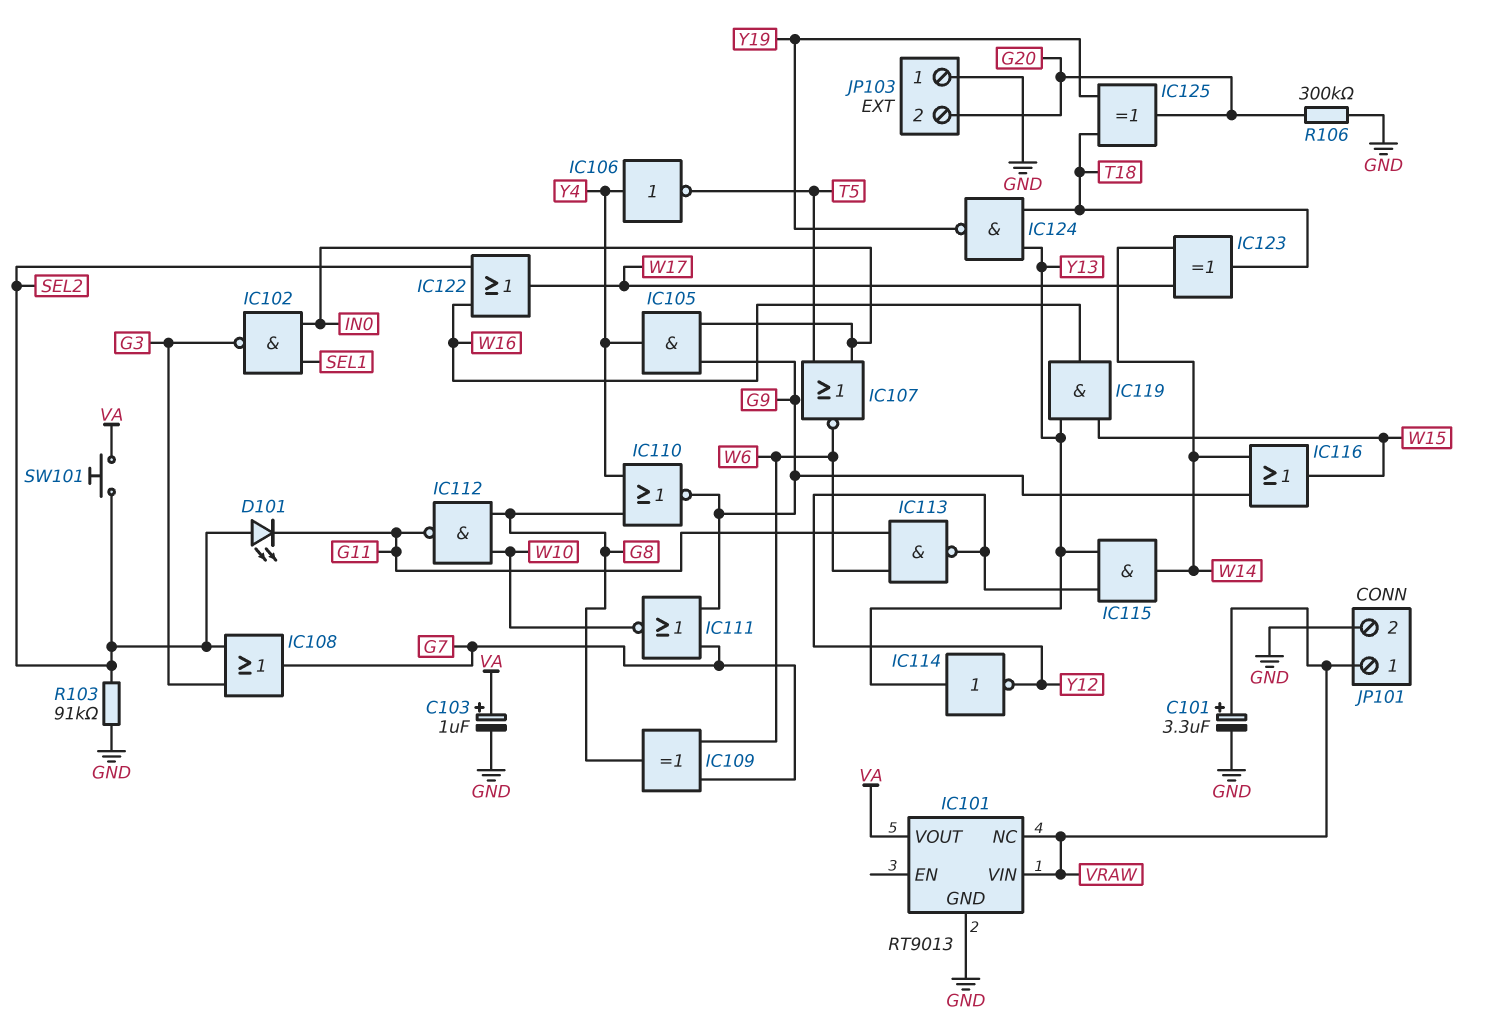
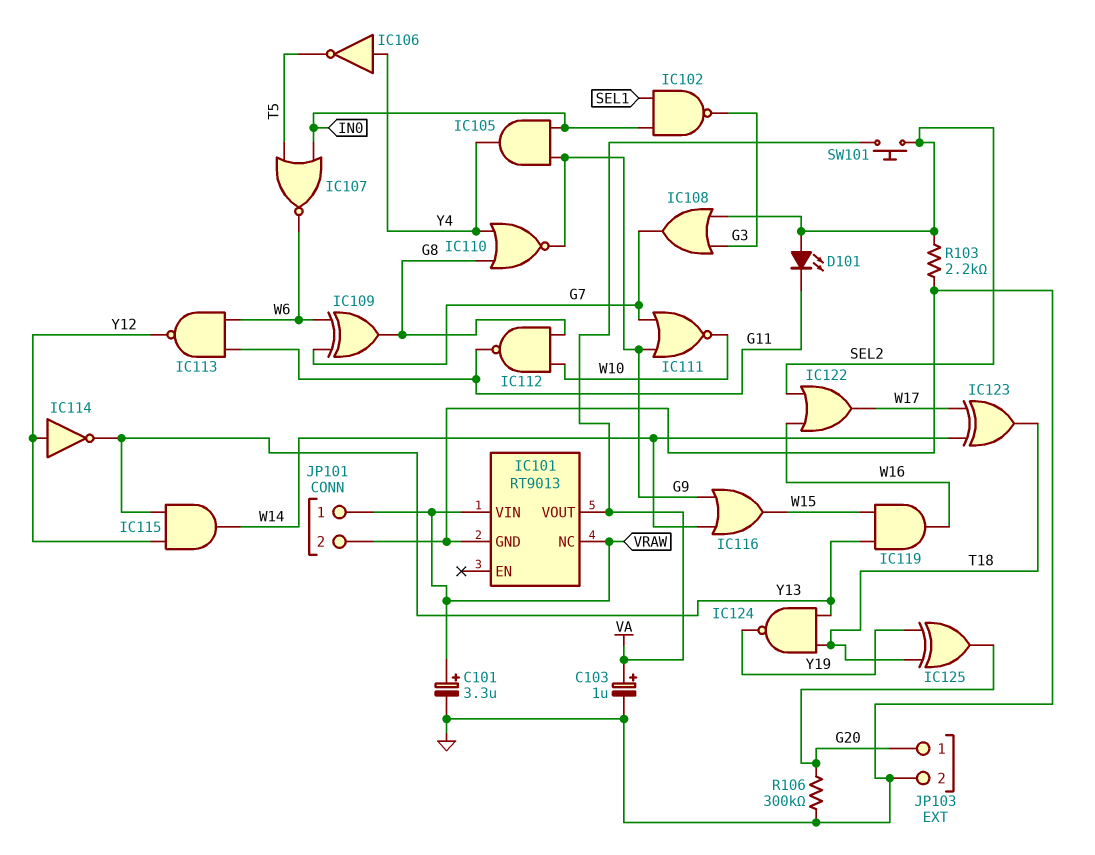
IC114: NOT (in Y13, out Y12) -> NOT (in Y12, out Y13)
JP103 pin 1: GND -> G20
JP103 pin 2: G20 -> GND
R103: 91k (GND, SEL2) -> 2.2k (GND, SEL2)

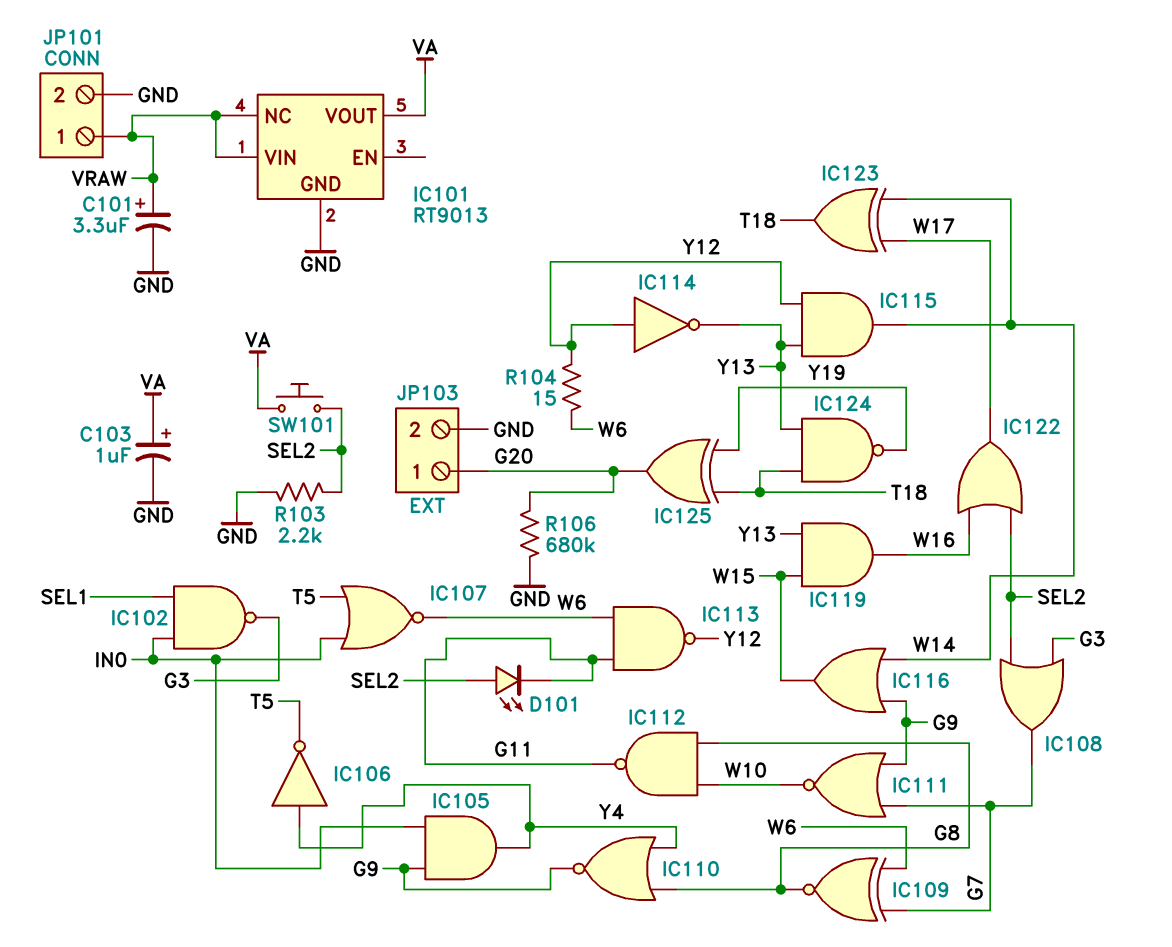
IC109: XOR (in G7, in W6, out G8) -> XNOR (in G7, in W6, out G8)
R104: none -> 15 (W6, Y12)
R106: 300k (G20, GND) -> 680k (G20, GND)

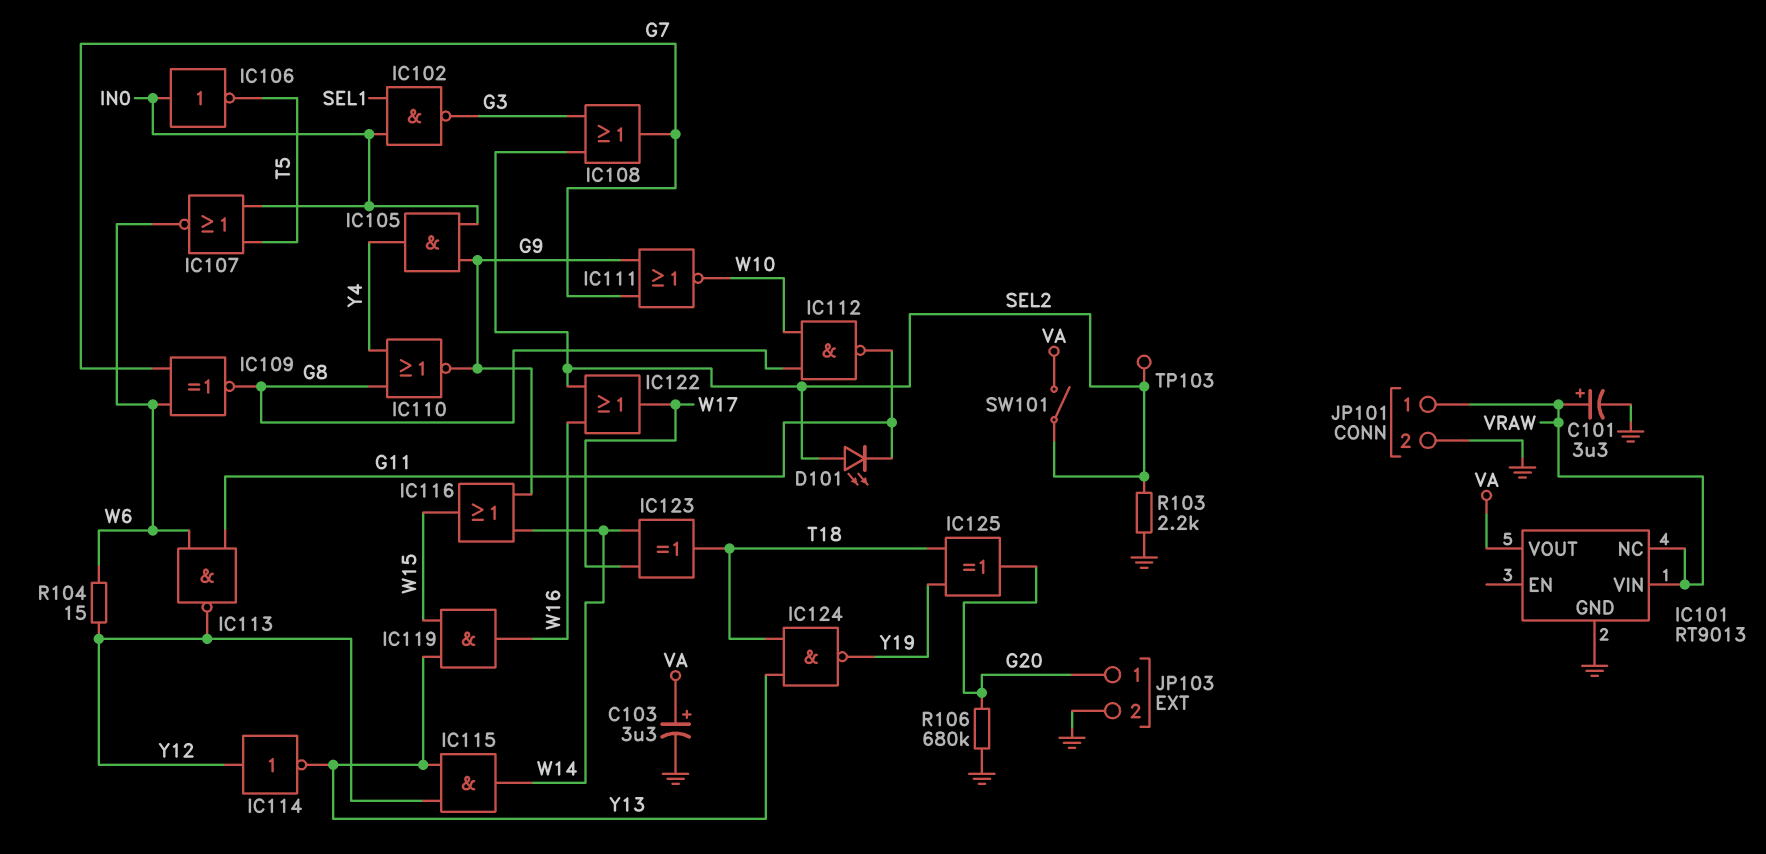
C103: 1uF (plus VA, minus GND) -> 3.3uF (plus VA, minus GND)
IC106: NOT (in Y4, out T5) -> NOT (in IN0, out T5)
SW101: button (SEL2, VA) -> switch (SEL2, VA)
TP103: none -> test point (SEL2)

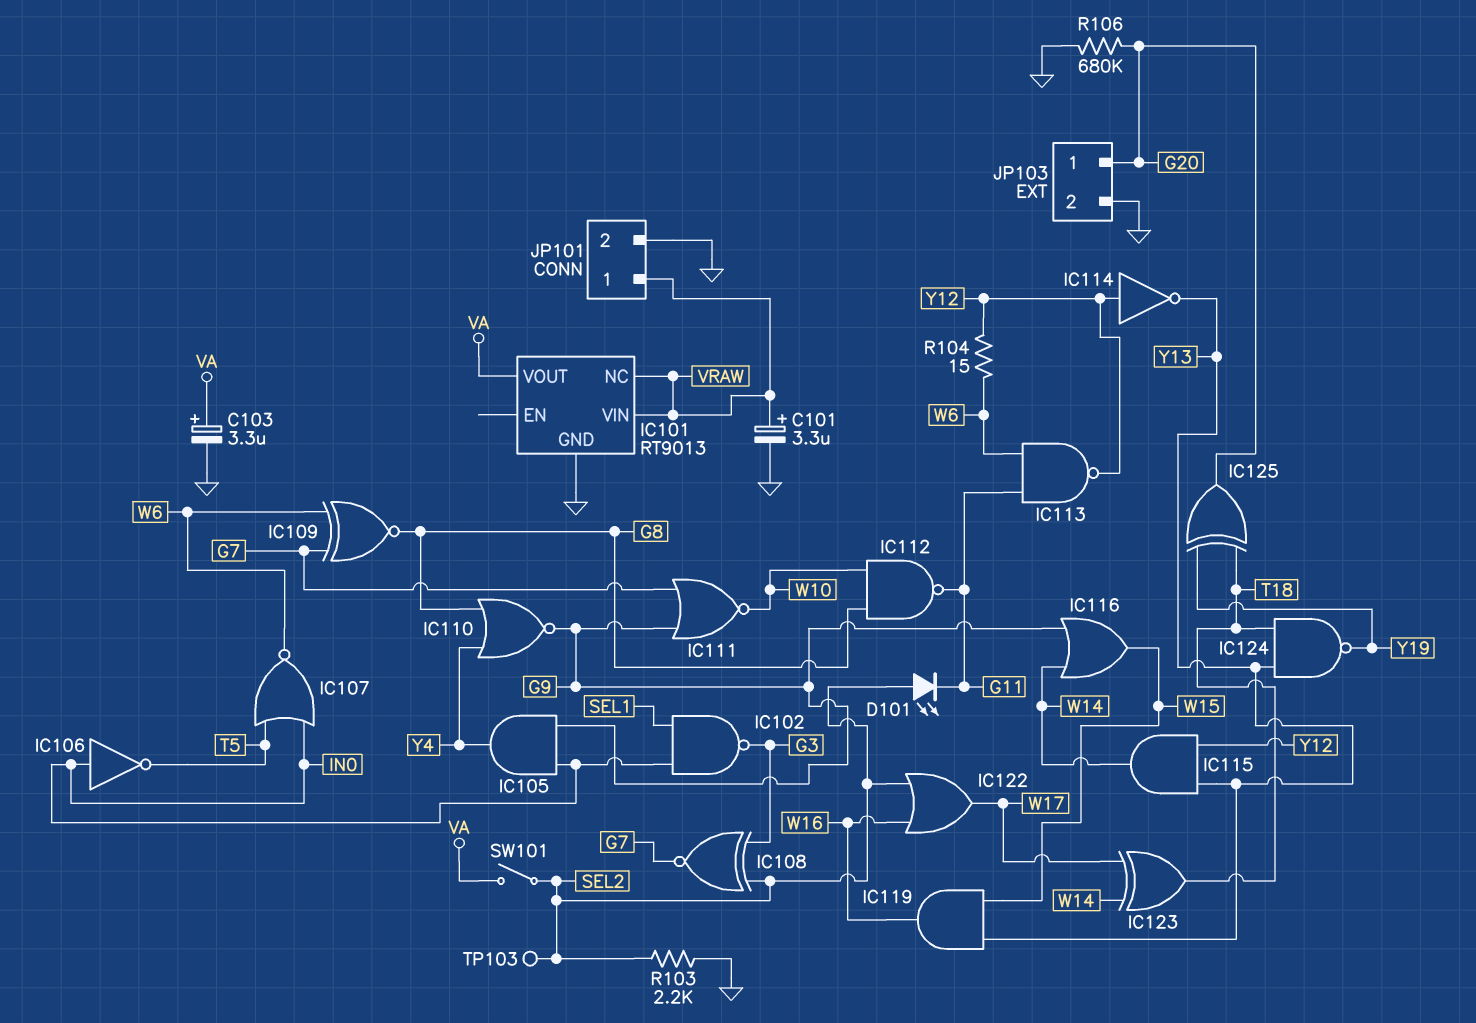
IC108: OR (in G3, in SEL2, out G7) -> XNOR (in G3, in SEL2, out G7)

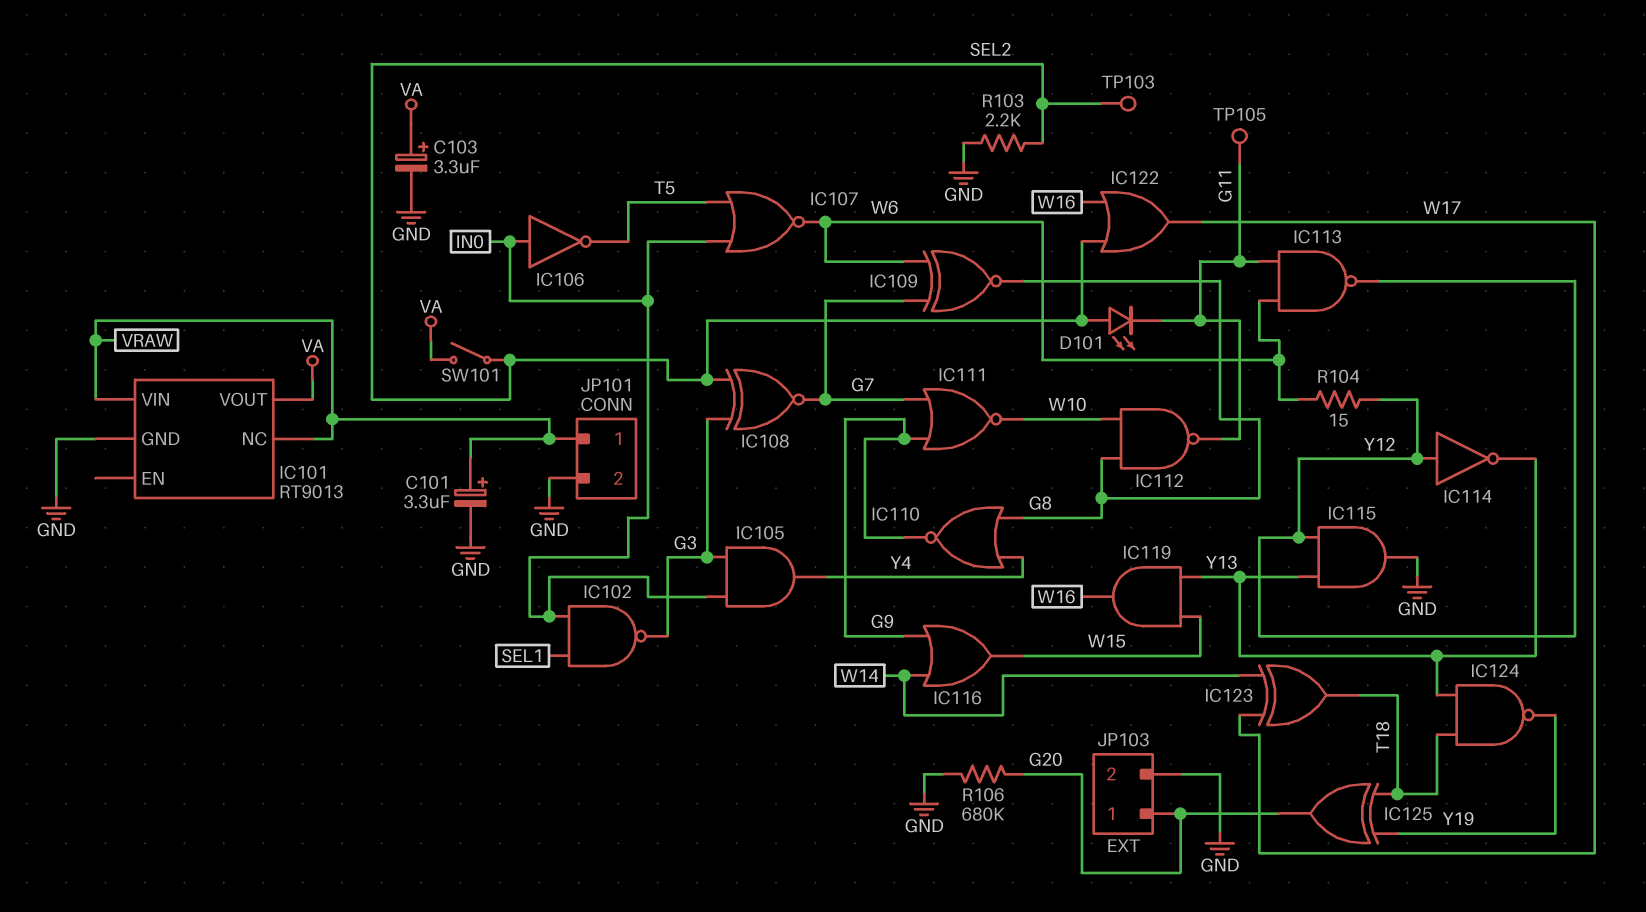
IC105: AND (in G9, in IN0, out Y4) -> AND (in G3, in IN0, out Y4)
IC115: AND (in Y12, in Y13, out W14) -> AND (in Y12, in Y13, out GND)
TP105: none -> test point (G11)

